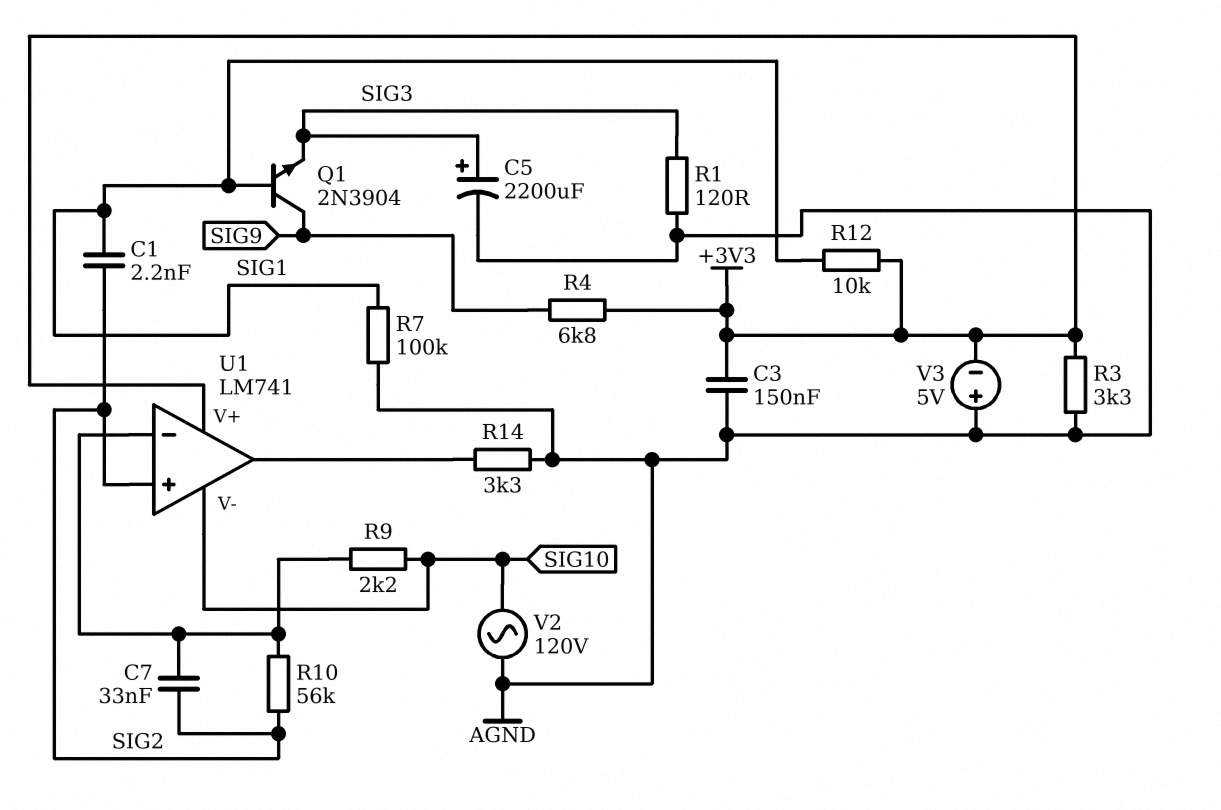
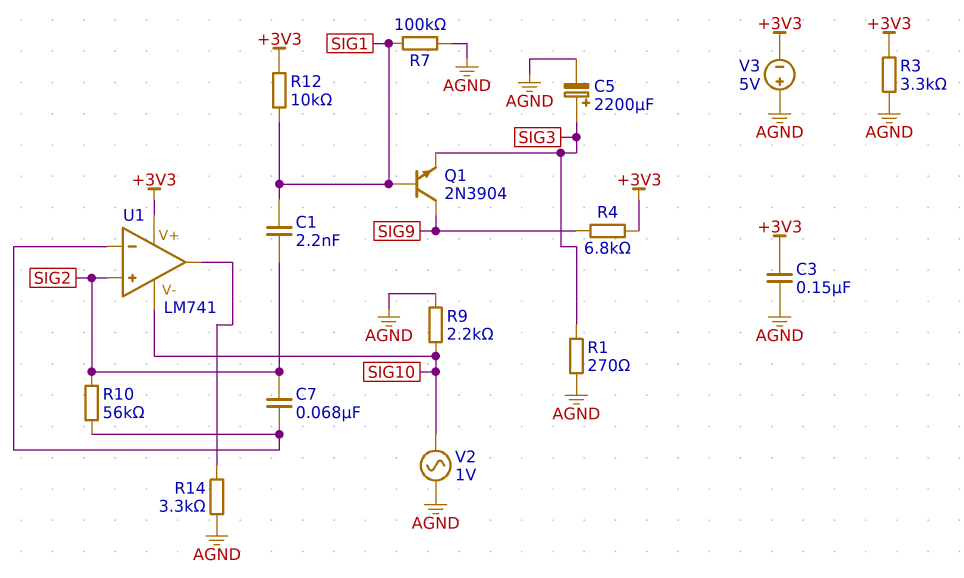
C7: 33nF (SIG2, U1/in-) -> 68nF (SIG2, U1/in-)
R1: 120 (AGND, SIG3) -> 270 (AGND, SIG3)
R9: 2.2k (SIG10, U1/in-) -> 2.2k (AGND, SIG10)
V2: AC 120V (AGND, SIG10) -> AC 1V (AGND, SIG10)

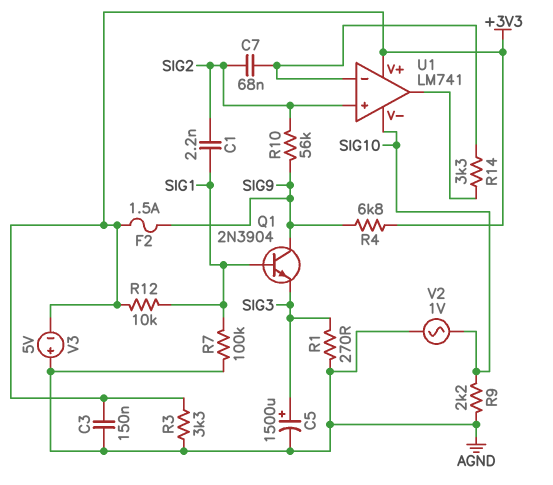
C5: 2200uF (plus SIG3, minus AGND) -> 1500uF (plus SIG3, minus AGND)
F2: none -> 1.5A (+3V3, SIG9)
R10: 56k (SIG2, U1/in-) -> 56k (SIG2, SIG9)
R14: 3.3k (AGND, U1/out) -> 3.3k (U1/in-, U1/out)

